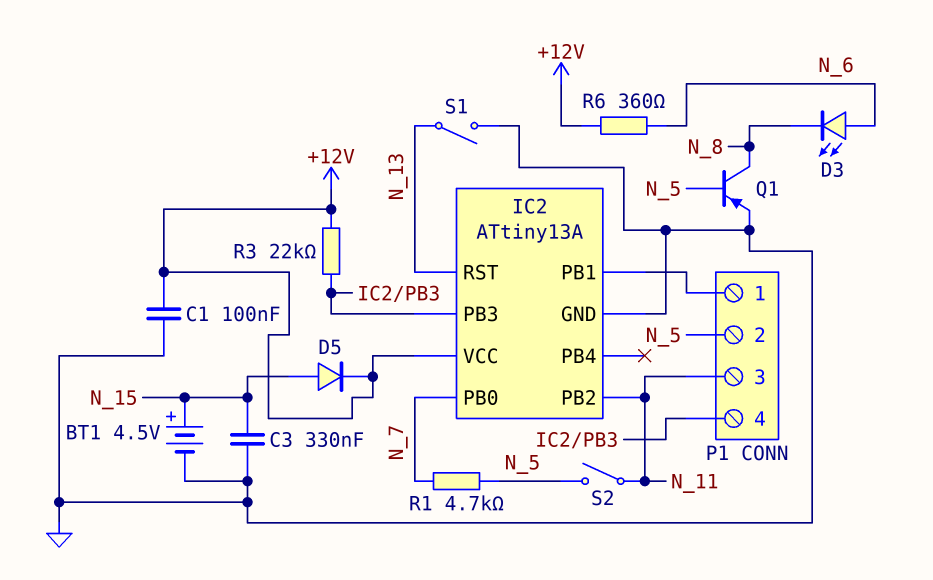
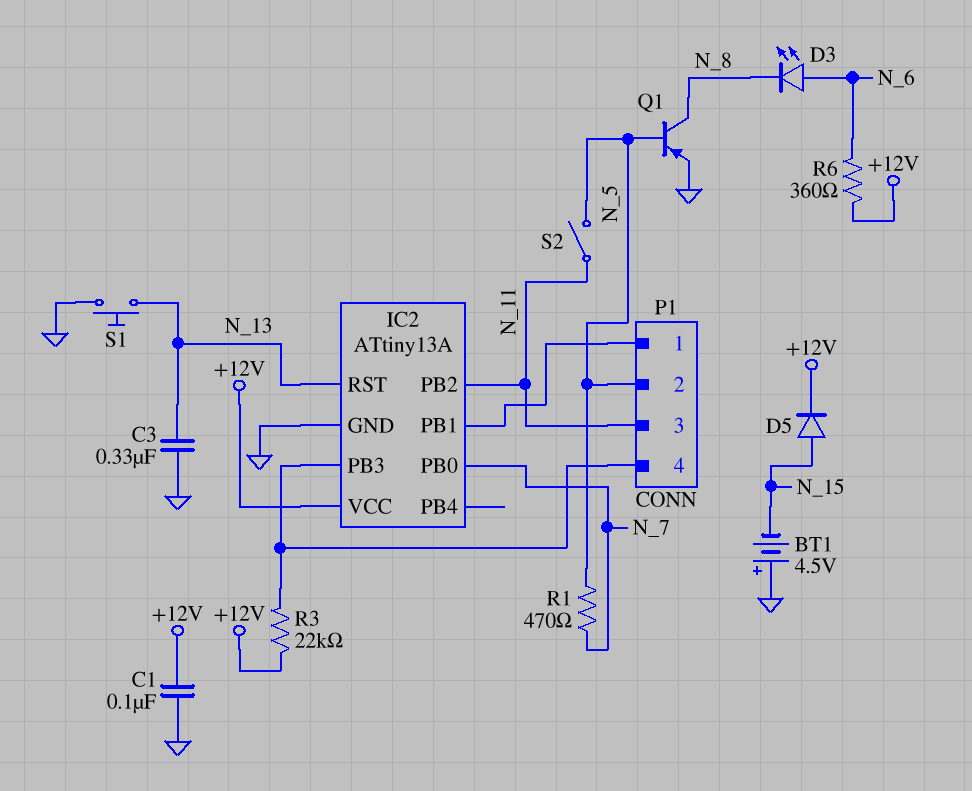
BT1: 4.5V (plus N_15, minus GND) -> 4.5V (plus GND, minus N_15)
C3: 330nF (GND, N_15) -> 330nF (GND, N_13)
R1: 4.7k (N_5, N_7) -> 470 (N_5, N_7)
S1: switch (GND, N_13) -> button (GND, N_13)

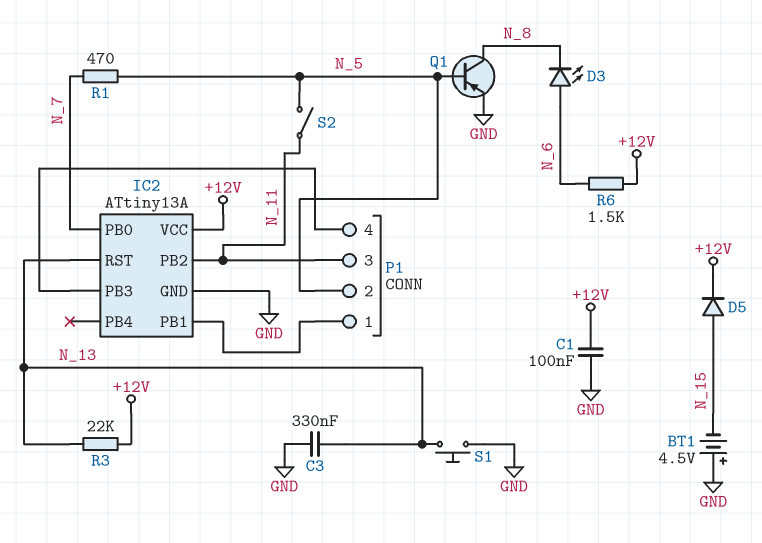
R3: 22k (+12V, IC2/PB3) -> 22k (+12V, N_13)
R6: 360 (+12V, N_6) -> 1.5k (+12V, N_6)

